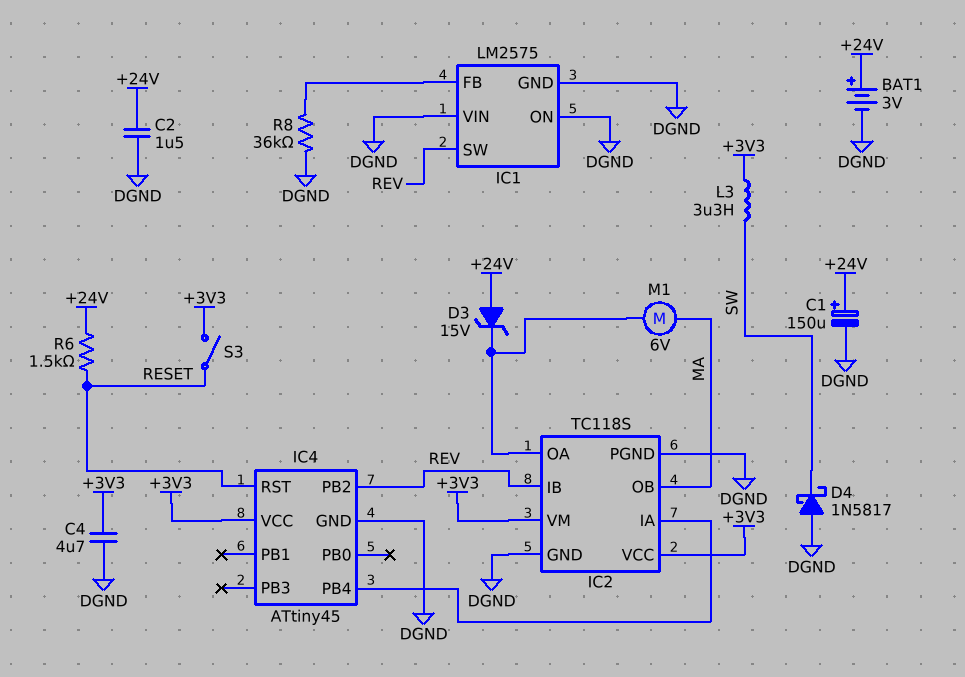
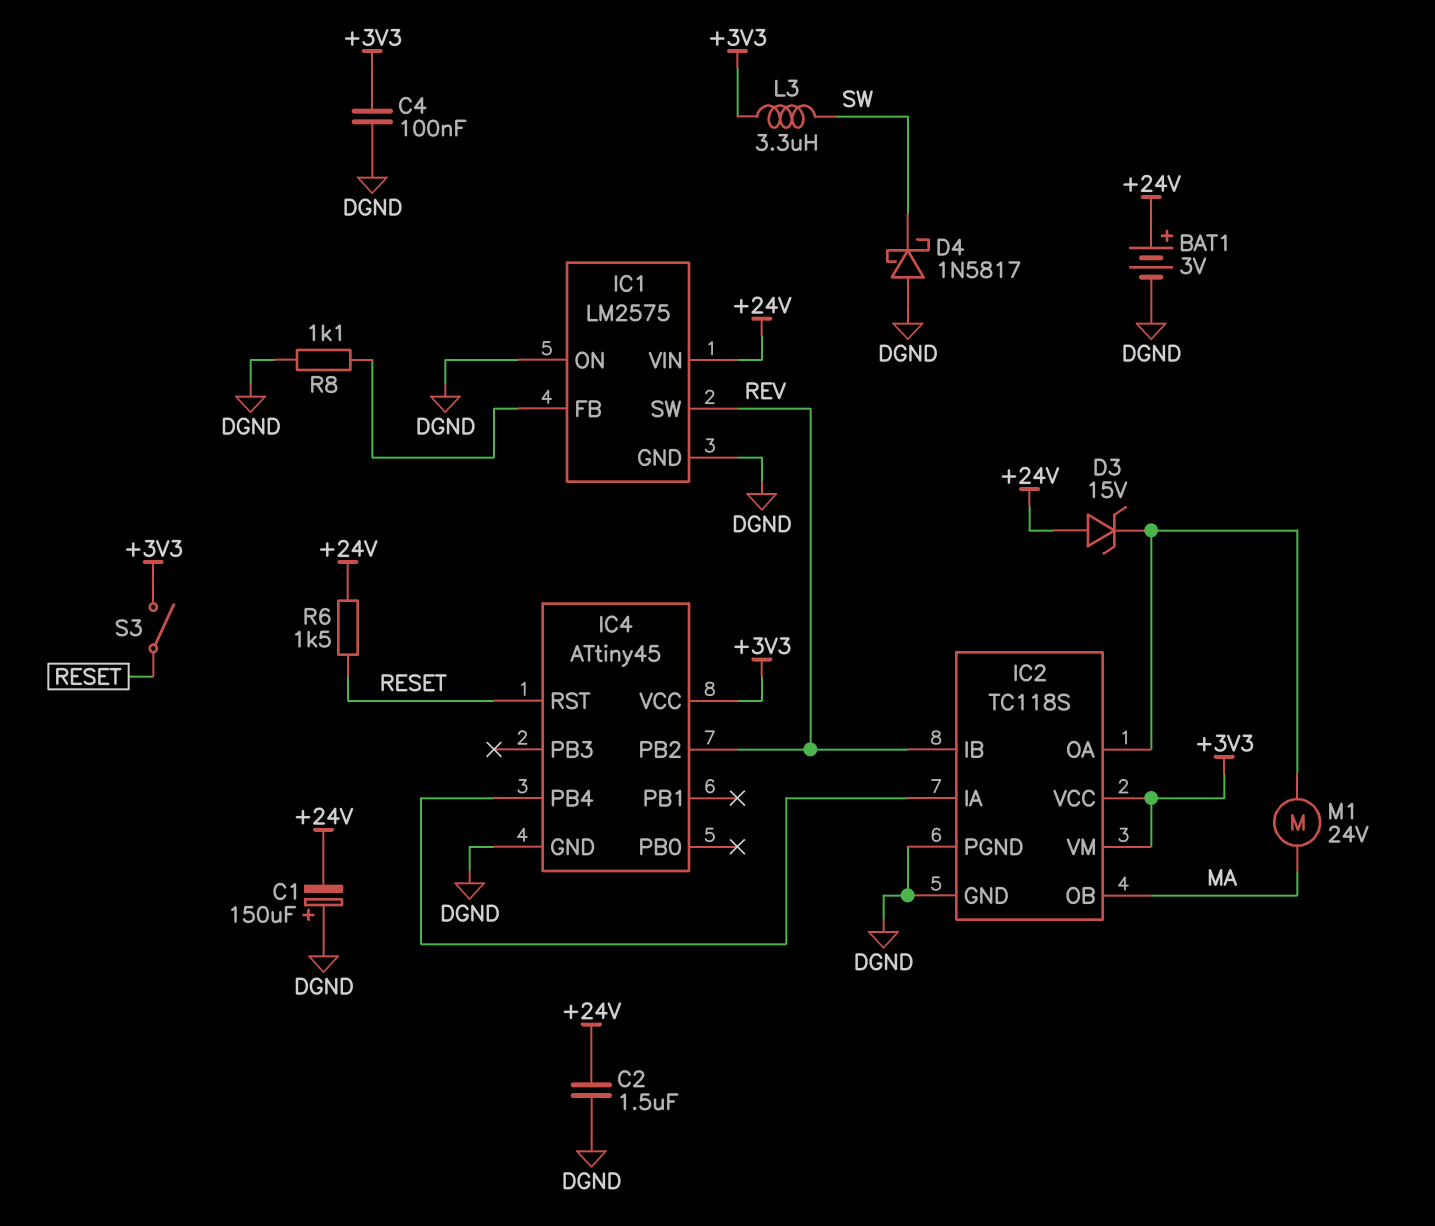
C1: 150uF (plus +24V, minus DGND) -> 150uF (plus DGND, minus +24V)
C4: 4.7uF (+3V3, DGND) -> 100nF (+3V3, DGND)
IC1 pin VIN: DGND -> +24V
M1: motor 6V (IC2/OA, MA) -> motor 24V (IC2/OA, MA)
R8: 36k (DGND, IC1/FB) -> 1.1k (DGND, IC1/FB)

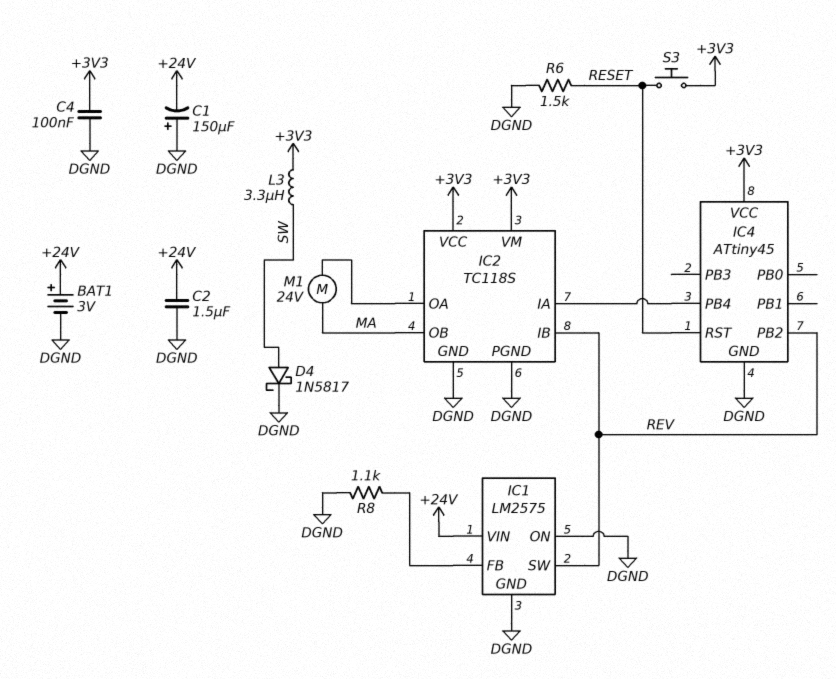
D3: zener 15V (A +24V, K IC2/OA) -> none
D4: schottky 1N5817 (A DGND, K SW) -> schottky 1N5817 (A SW, K DGND)
R6: 1.5k (+24V, RESET) -> 1.5k (DGND, RESET)
S3: switch (+3V3, RESET) -> button (+3V3, RESET)

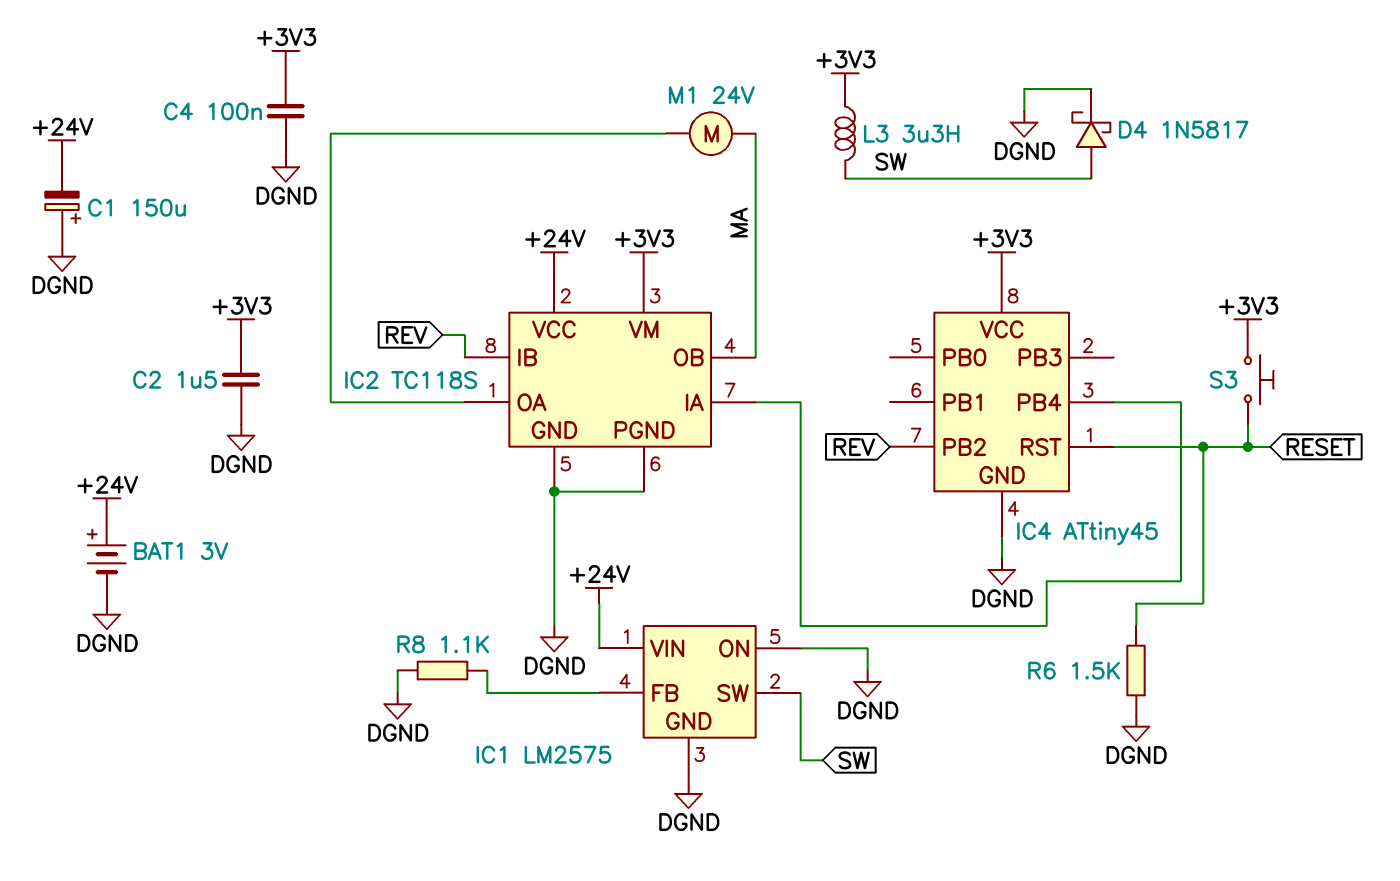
C2: 1.5uF (+24V, DGND) -> 1.5uF (+3V3, DGND)
IC1 pin SW: REV -> SW
IC2 pin VCC: +3V3 -> +24V

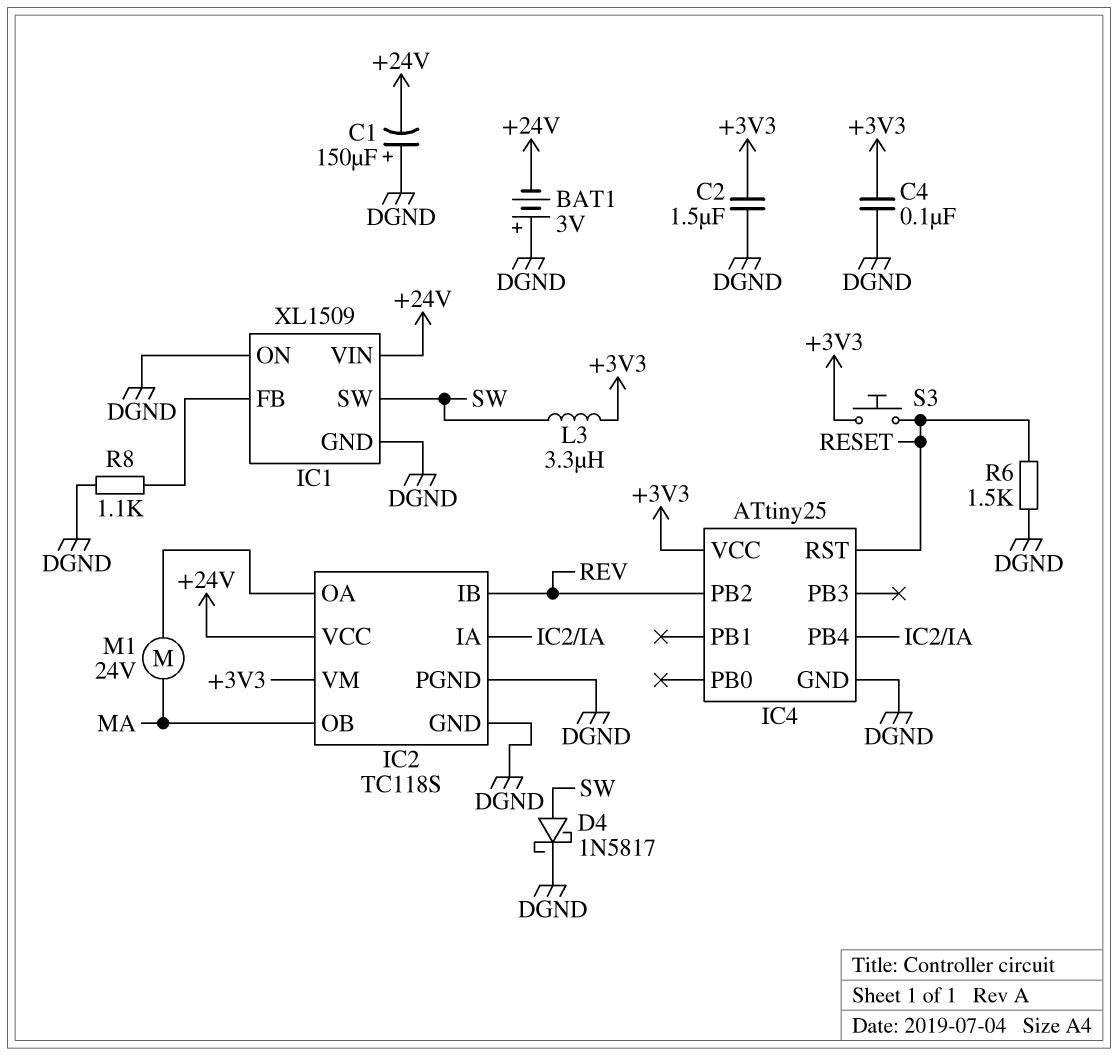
BAT1: 3V (plus +24V, minus DGND) -> 3V (plus DGND, minus +24V)
IC1: LM2575 -> XL1509
IC4: ATtiny45 -> ATtiny25

